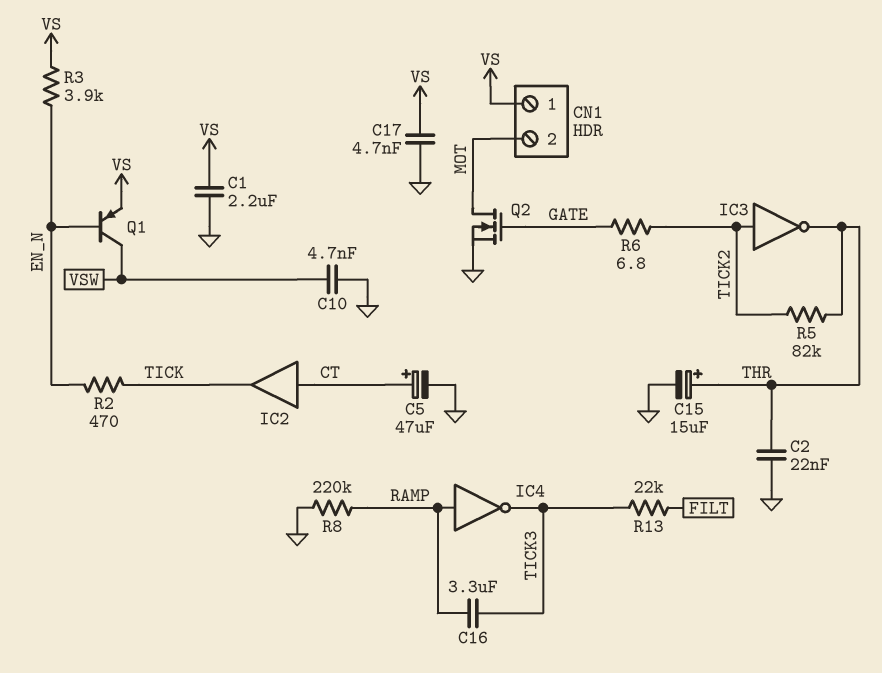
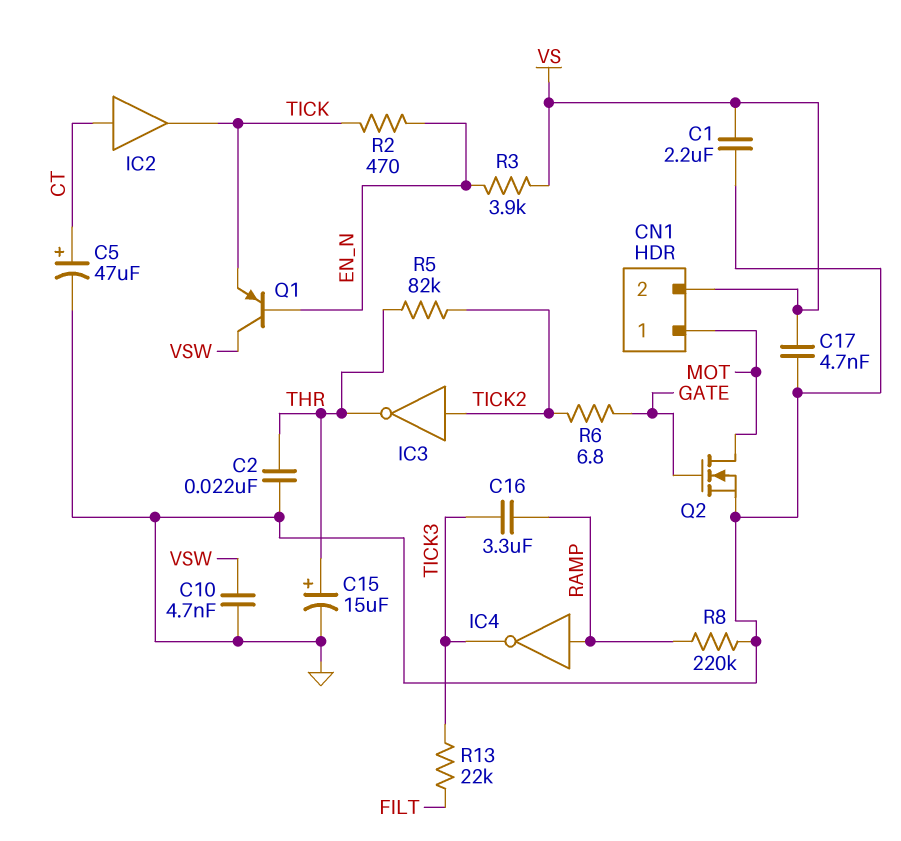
CN1 pin 1: VS -> MOT
CN1 pin 2: MOT -> VS
Q1: PNP (B EN_N, C VSW, E VS) -> PNP (B EN_N, C VSW, E TICK)

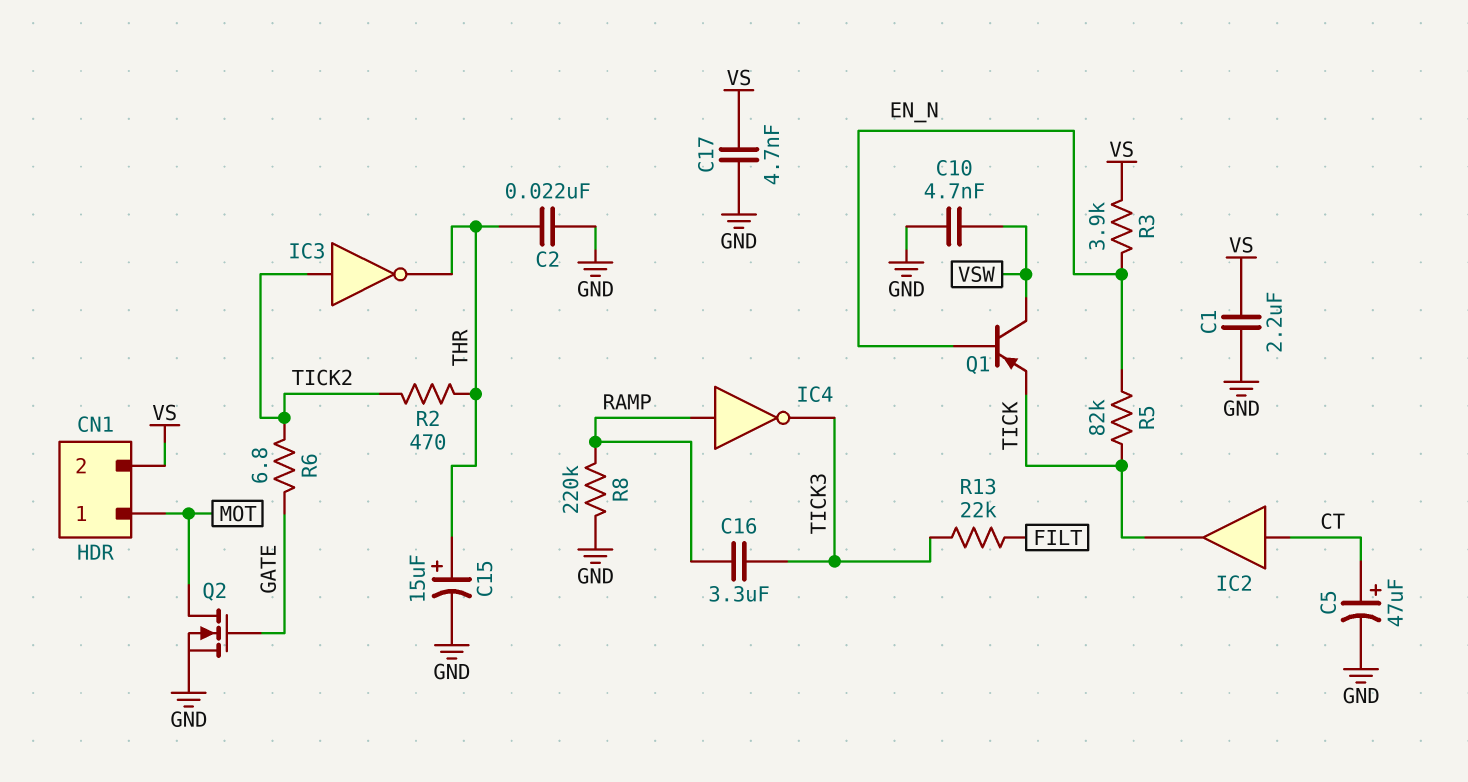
R2: 470 (EN_N, TICK) -> 470 (THR, TICK2)
R5: 82k (THR, TICK2) -> 82k (EN_N, TICK)

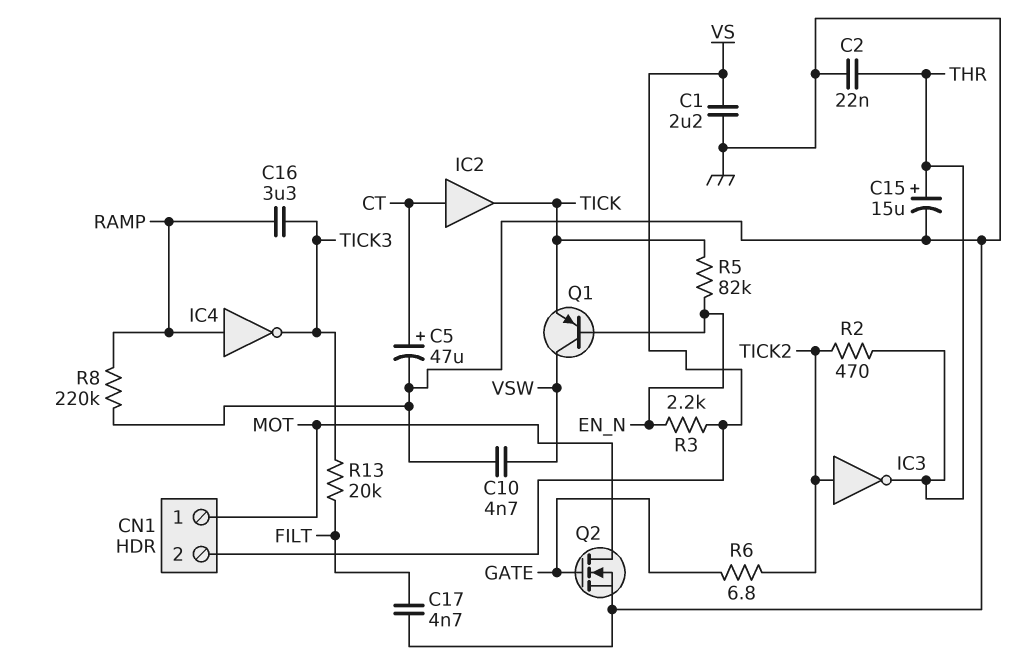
C17: 4.7nF (GND, VS) -> 4.7nF (FILT, GND)
R3: 3.9k (EN_N, VS) -> 2.2k (EN_N, VS)
R13: 22k (FILT, TICK3) -> 20k (FILT, TICK3)

